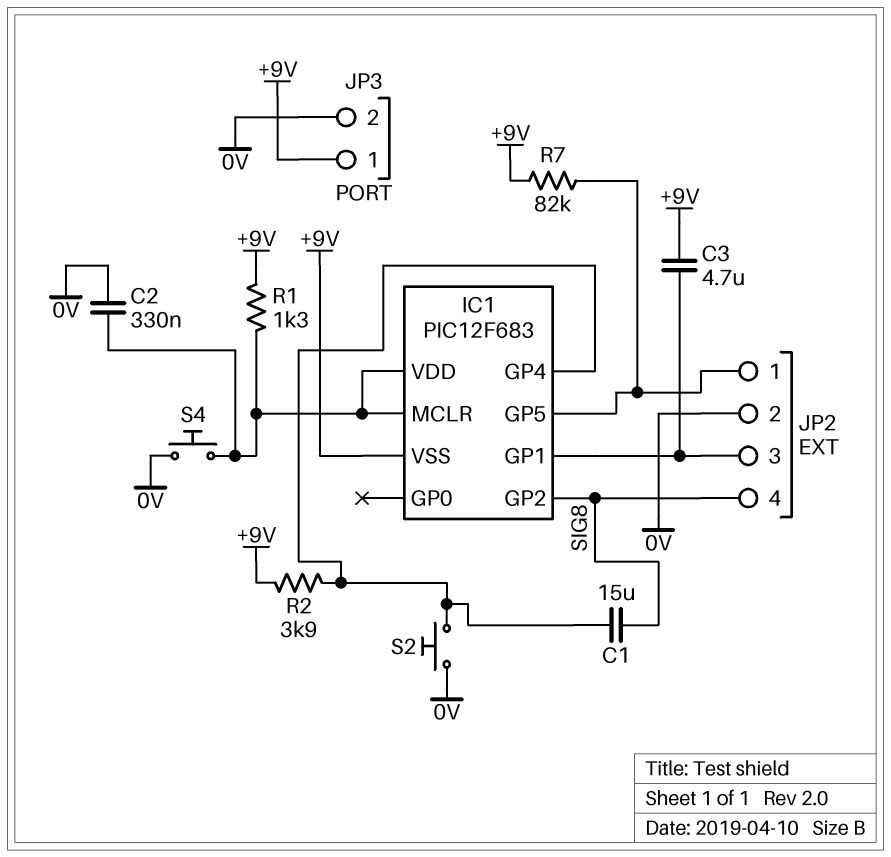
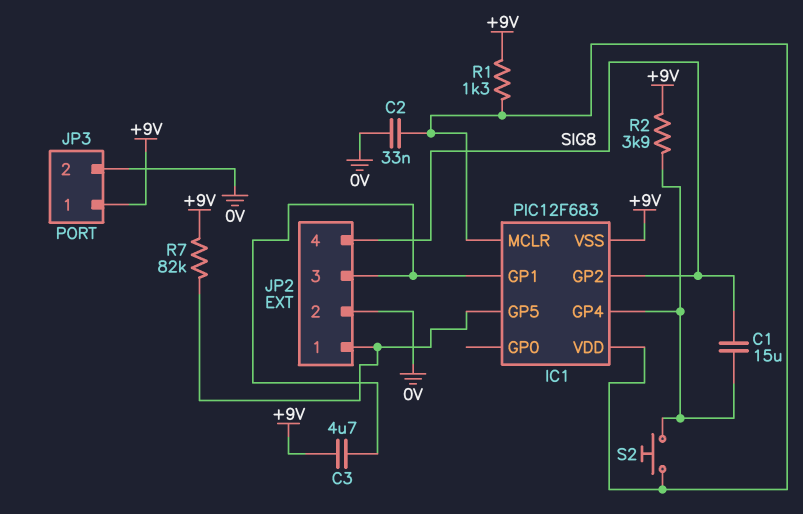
C2: 330nF (0V, IC1/MCLR) -> 33nF (0V, IC1/MCLR)
S2: button (0V, IC1/GP4) -> button (IC1/GP4, IC1/MCLR)
S4: button (0V, IC1/MCLR) -> none

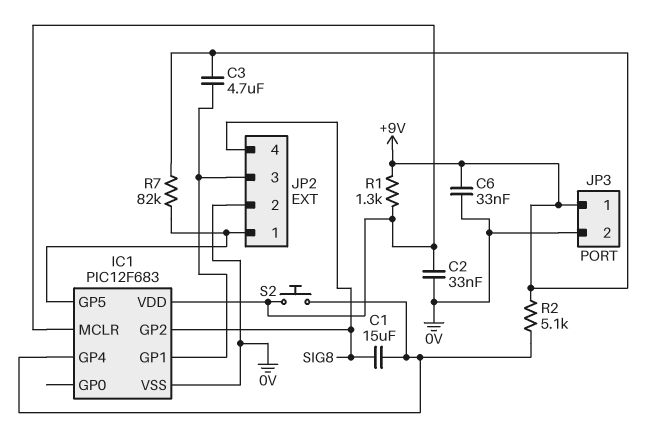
C6: none -> 33nF (+9V, 0V)
IC1 pin VSS: +9V -> 0V
R2: 3.9k (+9V, IC1/GP4) -> 5.1k (+9V, IC1/GP4)

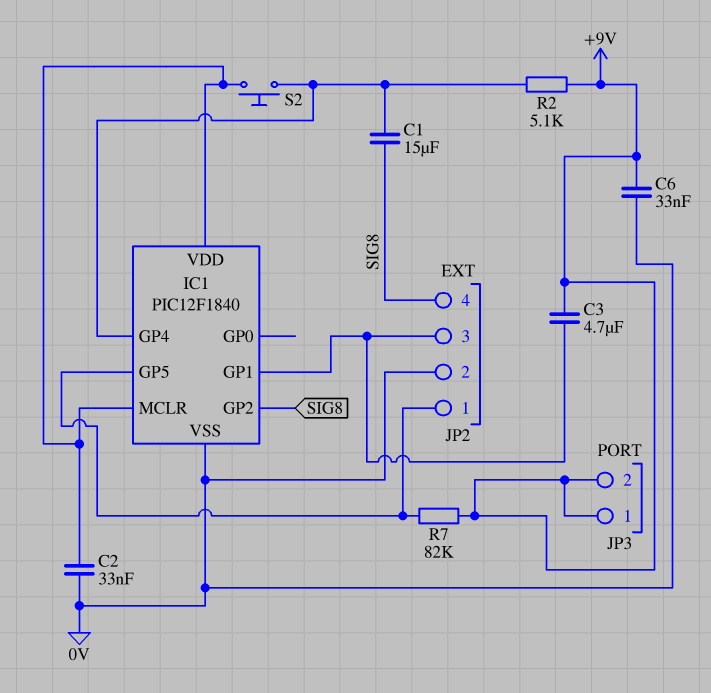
IC1: PIC12F683 -> PIC12F1840
JP3 pin 2: 0V -> +9V
R1: 1.3k (+9V, IC1/MCLR) -> none

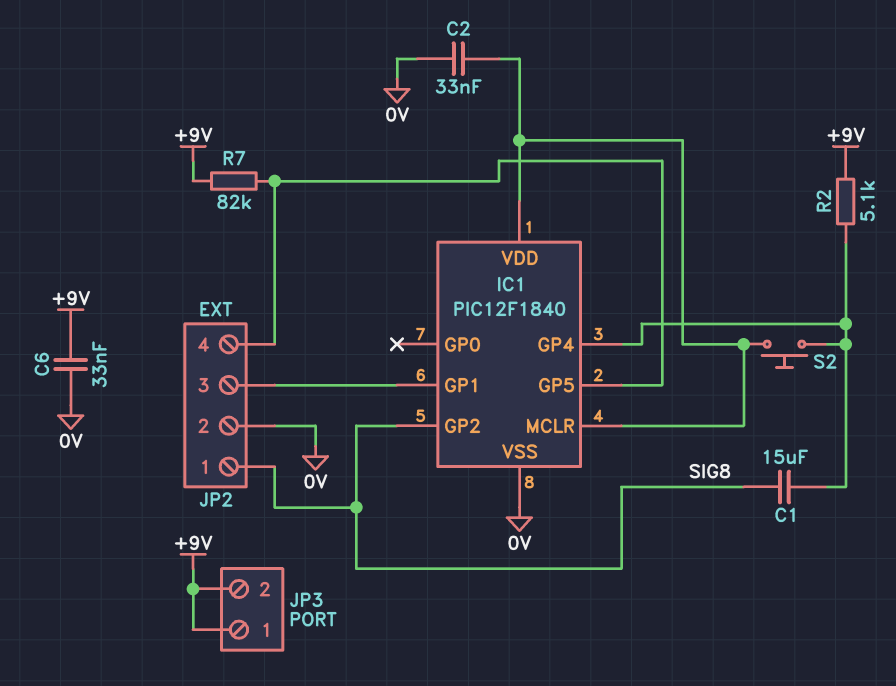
C3: 4.7uF (+9V, IC1/GP1) -> none
JP2 pin 1: IC1/GP5 -> SIG8
JP2 pin 4: SIG8 -> IC1/GP5

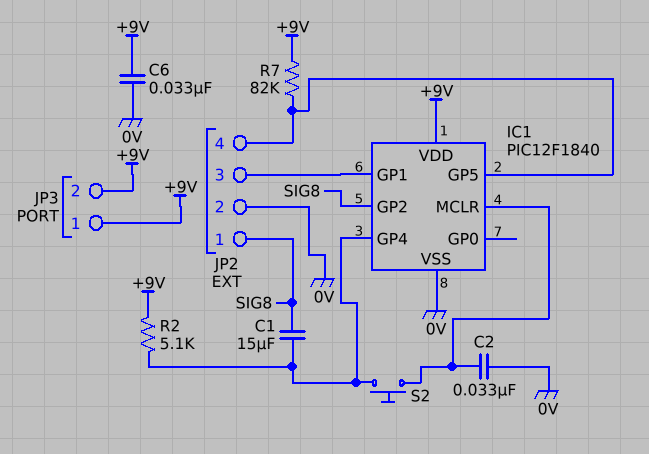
IC1 pin VDD: IC1/MCLR -> +9V

